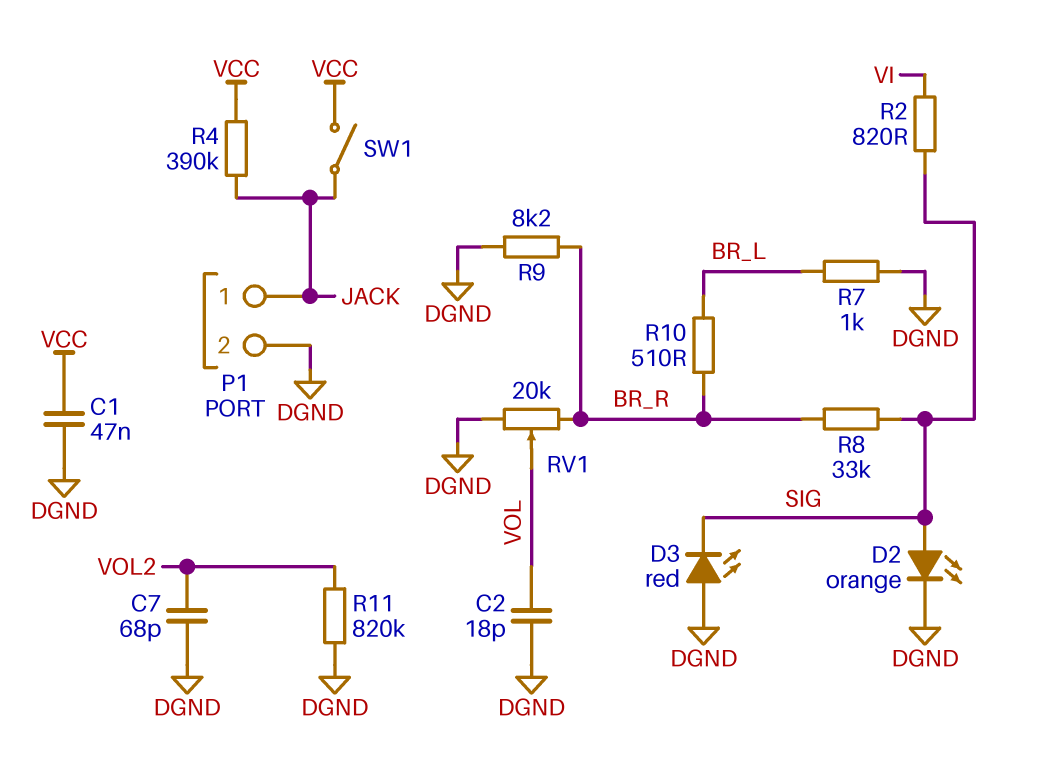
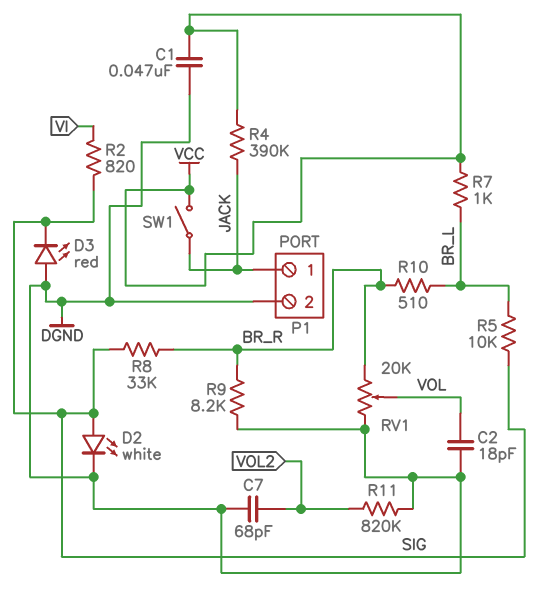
D2: LED orange (A SIG, K DGND) -> LED white (A SIG, K DGND)
R5: none -> 10k (BR_L, SIG)
R7: 1k (BR_L, DGND) -> 1k (BR_L, VCC)

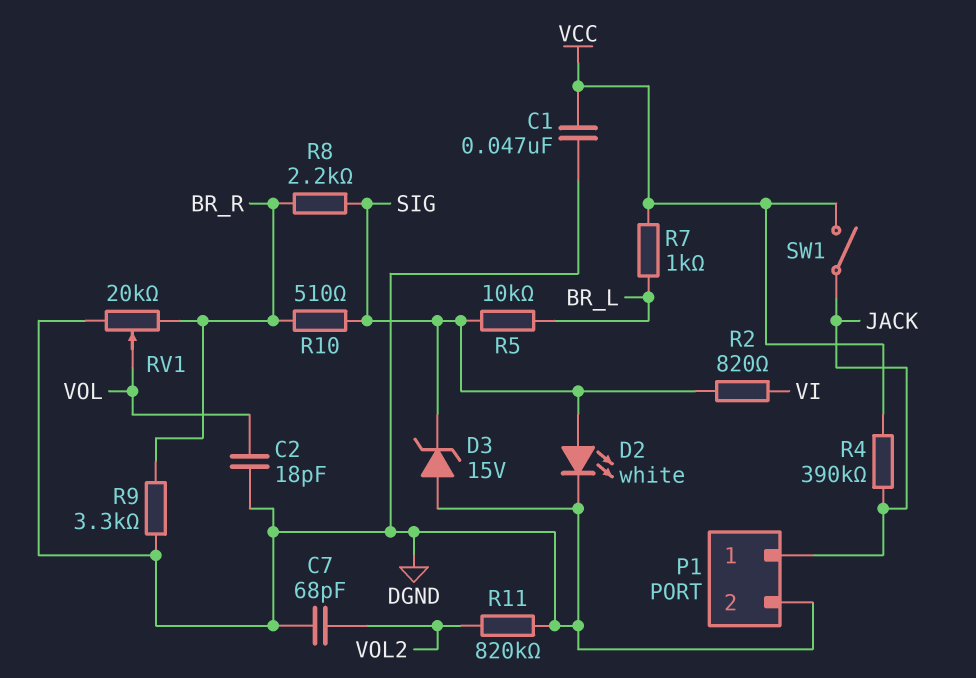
D3: LED red (A DGND, K SIG) -> zener 15V (A DGND, K SIG)
R8: 33k (BR_R, SIG) -> 2.2k (BR_R, SIG)
R9: 8.2k (BR_R, DGND) -> 3.3k (BR_R, DGND)
R10: 510 (BR_L, BR_R) -> 510 (BR_R, SIG)

